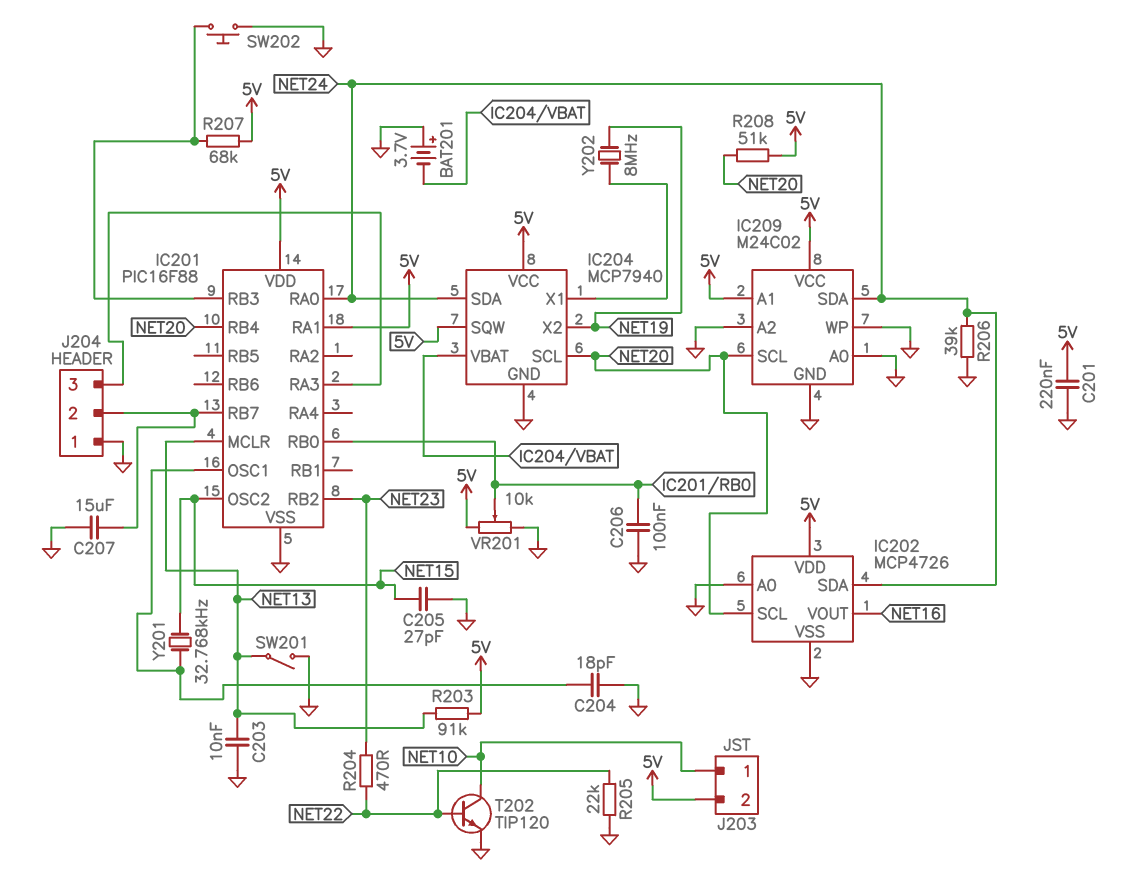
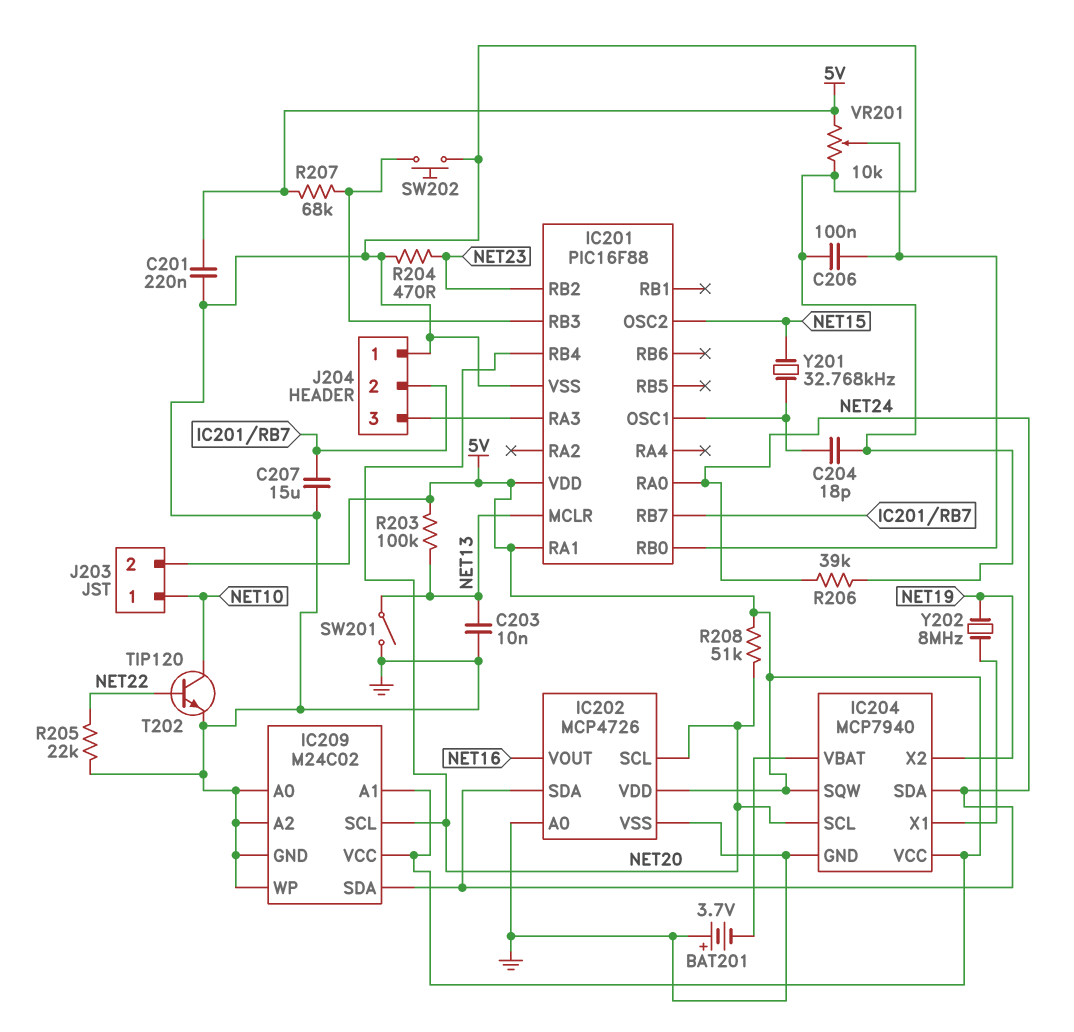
C205: 27pF (GND, NET15) -> none
R203: 91k (5V, NET13) -> 100k (5V, NET13)
R204: 470 (NET22, NET23) -> 470 (GND, NET23)

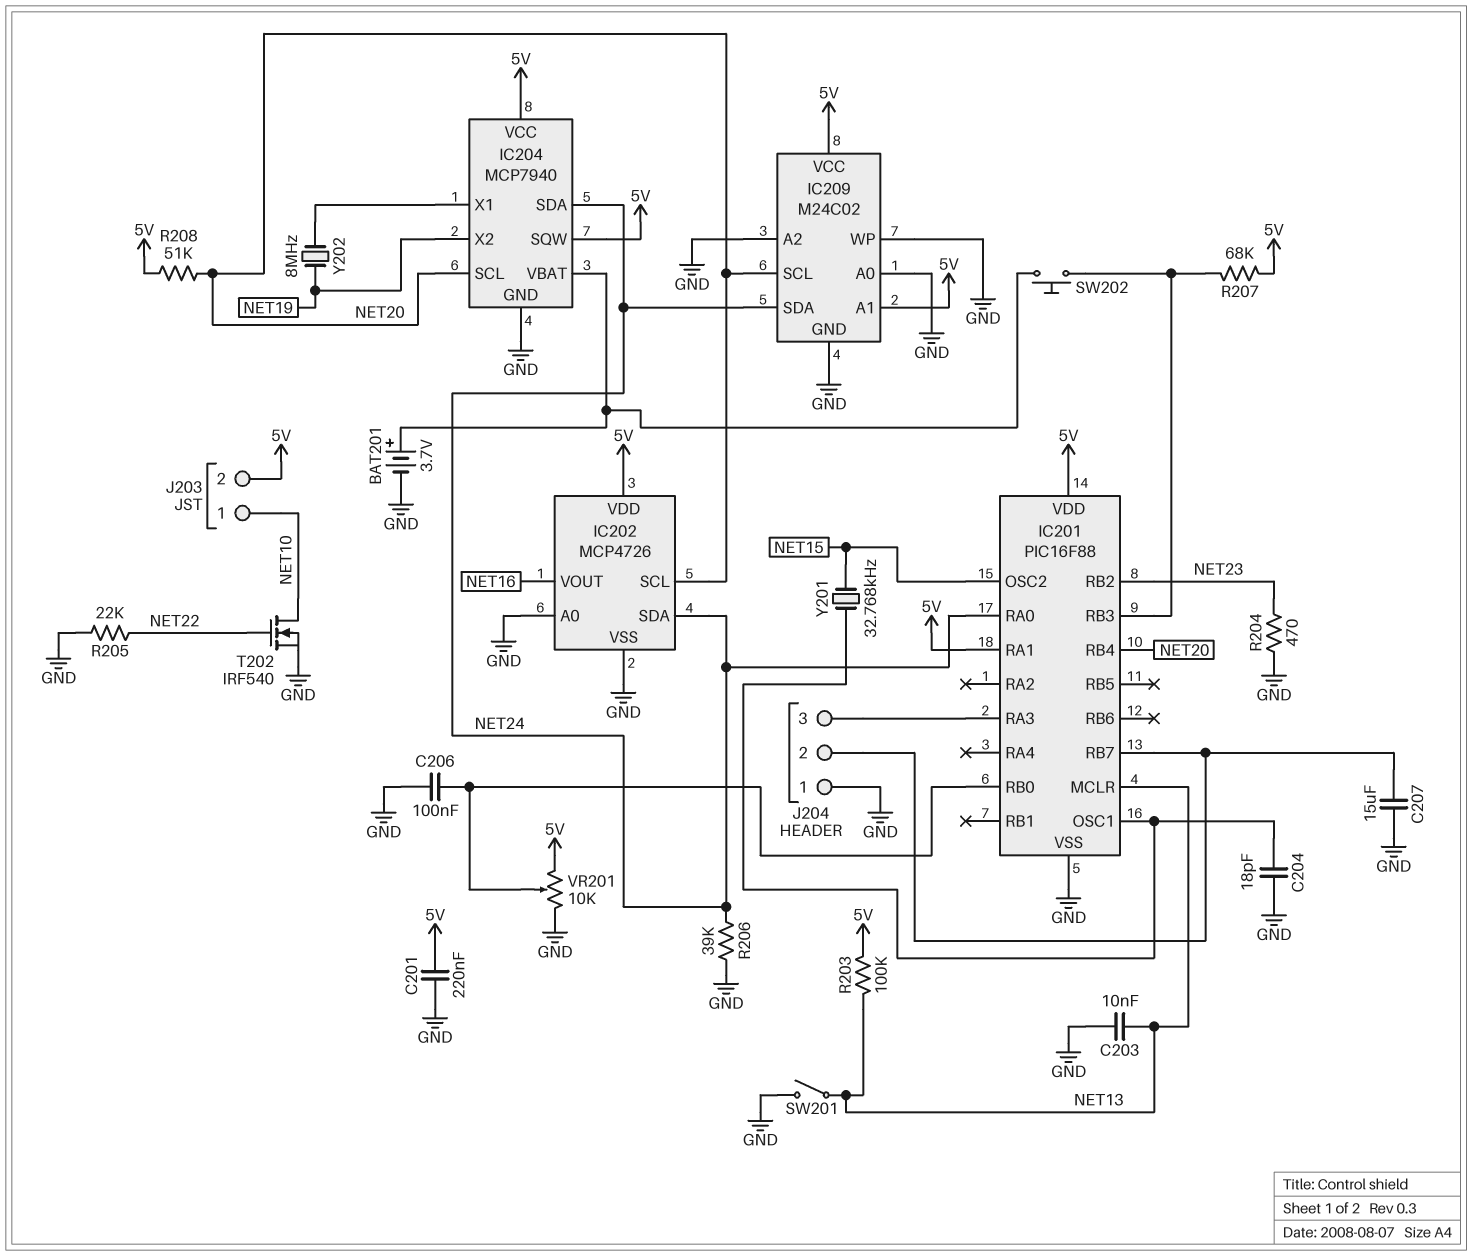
BAT201: 3.7V (plus GND, minus IC204/VBAT) -> 3.7V (plus IC204/VBAT, minus GND)
SW202: button (GND, IC201/RB3) -> button (IC201/RB3, IC204/VBAT)
T202: NPN TIP120 (B NET22, C NET10, E GND) -> NMOS IRF540 (G NET22, D NET10, S GND)

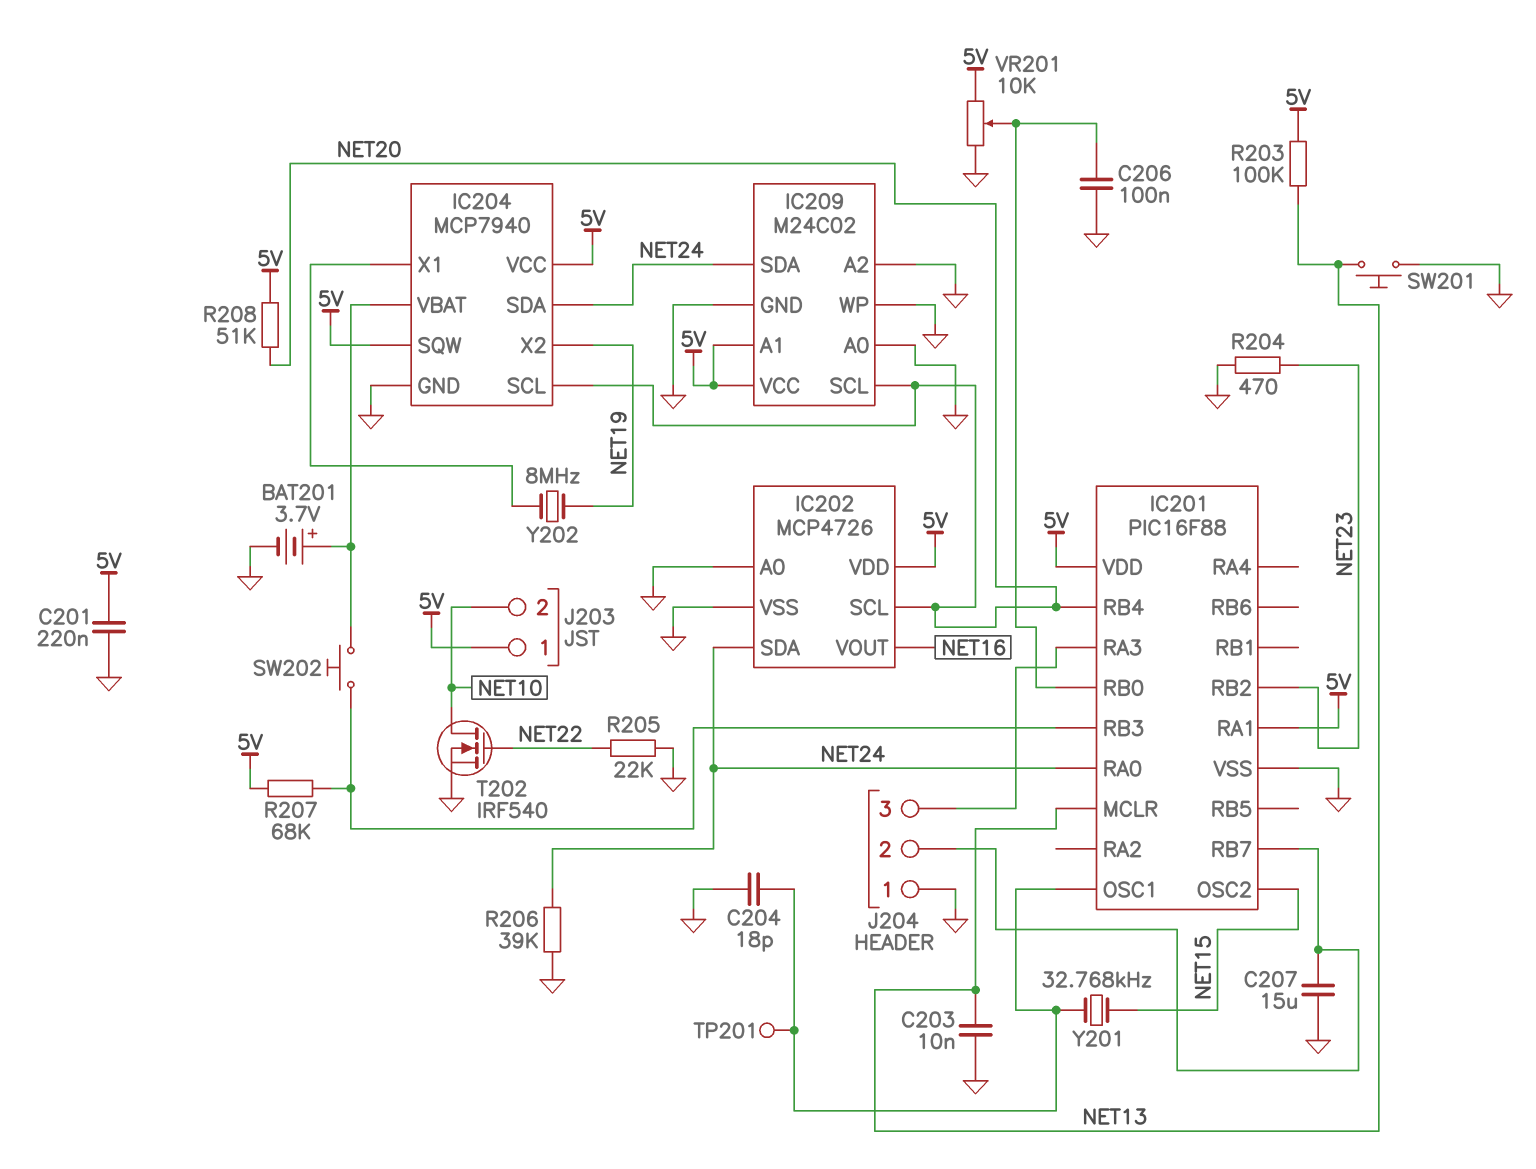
J203 pin 1: NET10 -> 5V
J203 pin 2: 5V -> NET10
SW201: switch (GND, NET13) -> button (GND, NET13)
TP201: none -> test point (IC201/OSC1)

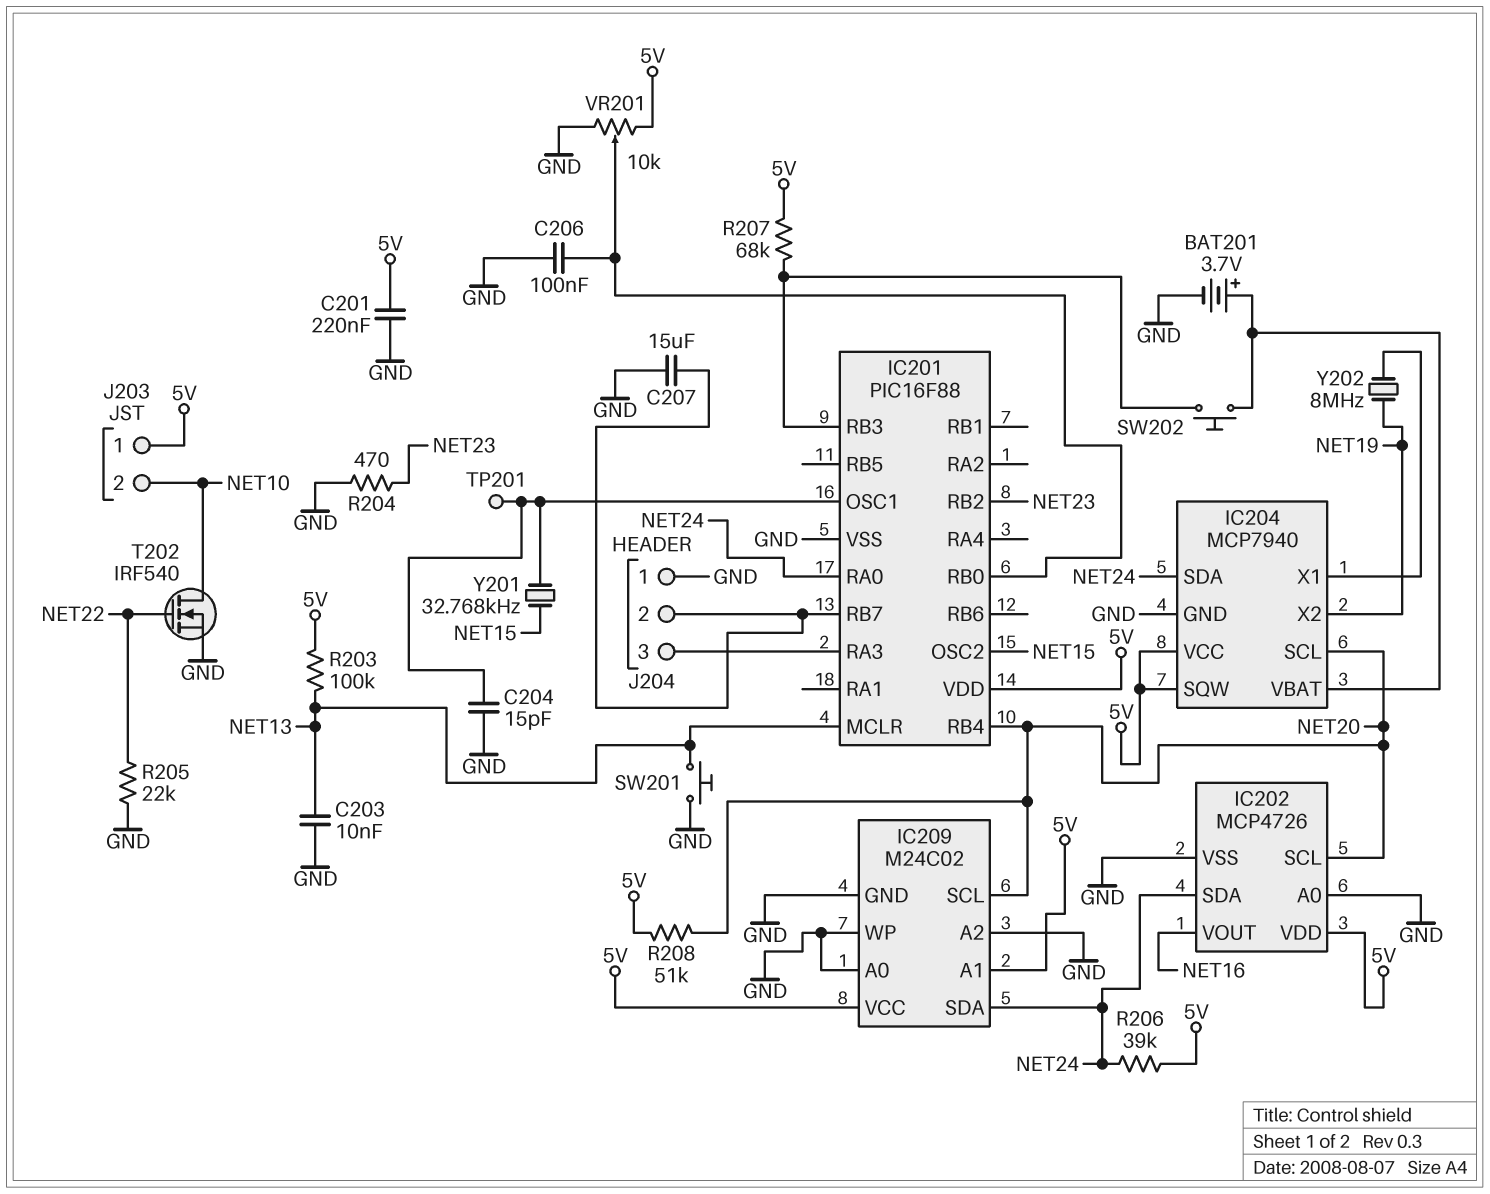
C204: 18pF (GND, IC201/OSC1) -> 15pF (GND, IC201/OSC1)
IC201 pin RA1: 5V -> none
R206: 39k (GND, NET24) -> 39k (5V, NET24)

